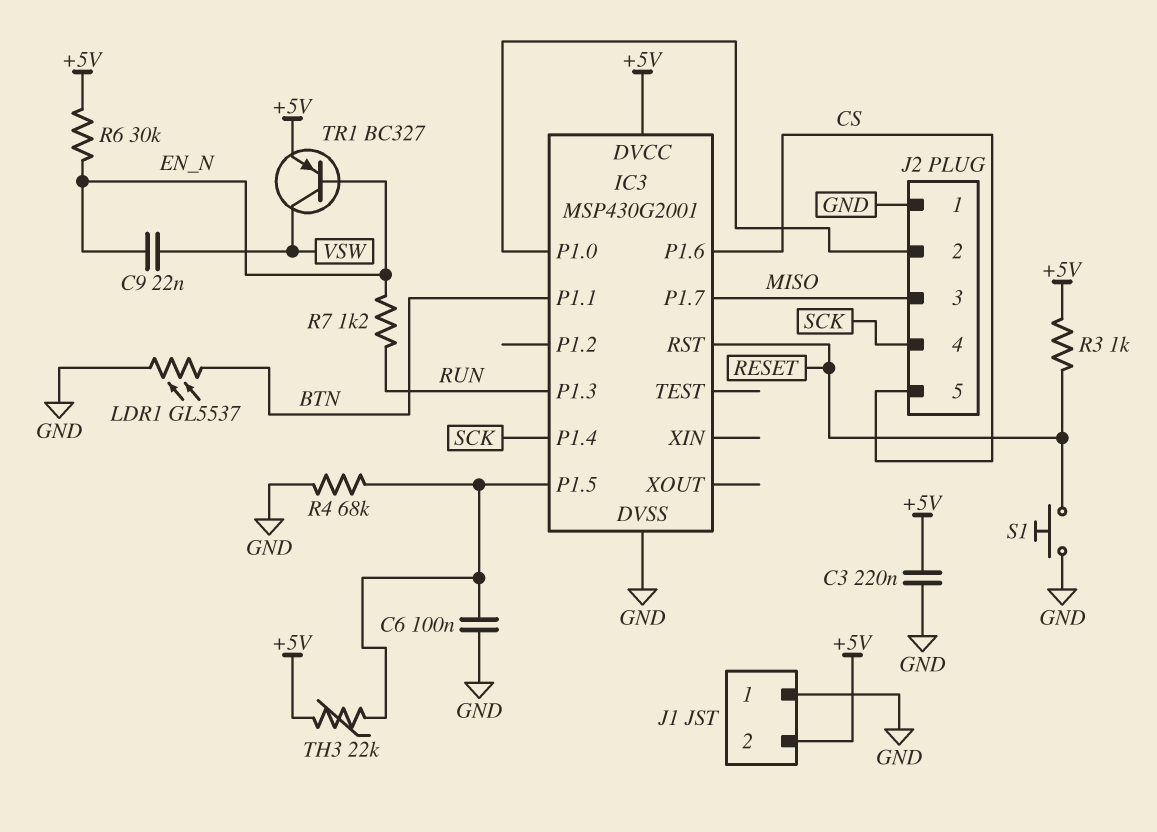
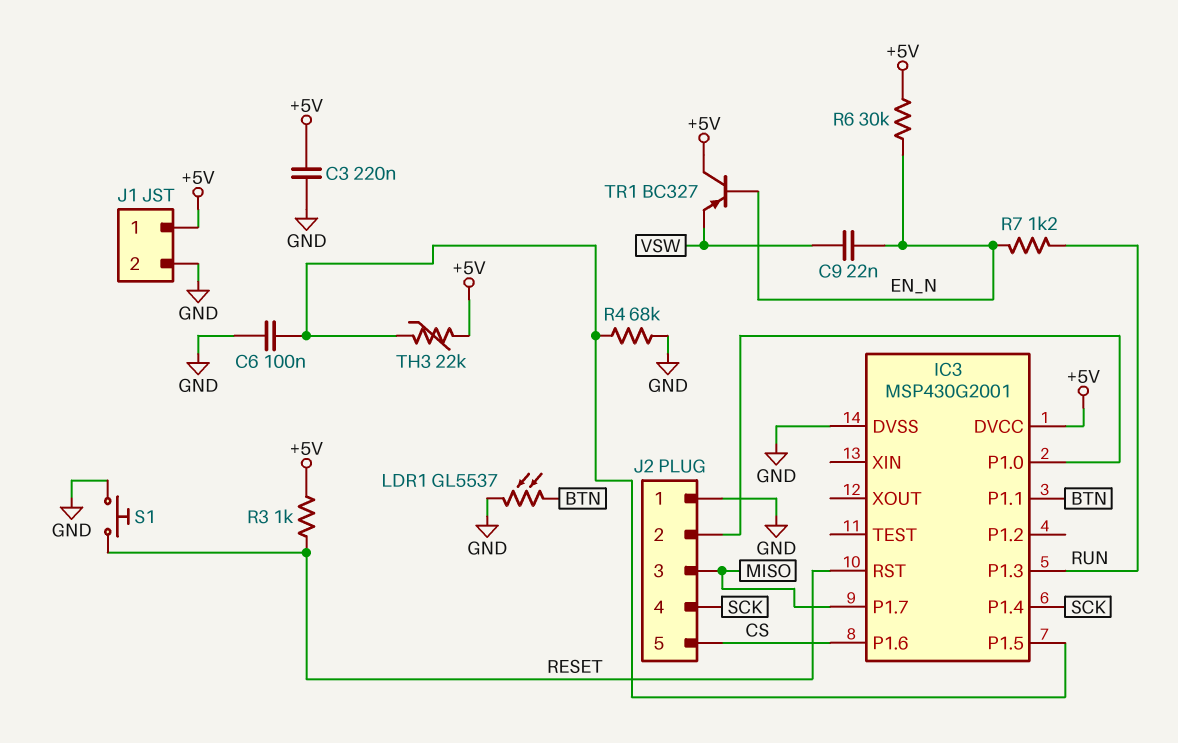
J1 pin 1: GND -> +5V
J1 pin 2: +5V -> GND
TR1: PNP BC327 (B EN_N, C VSW, E +5V) -> PNP BC327 (B EN_N, C +5V, E VSW)

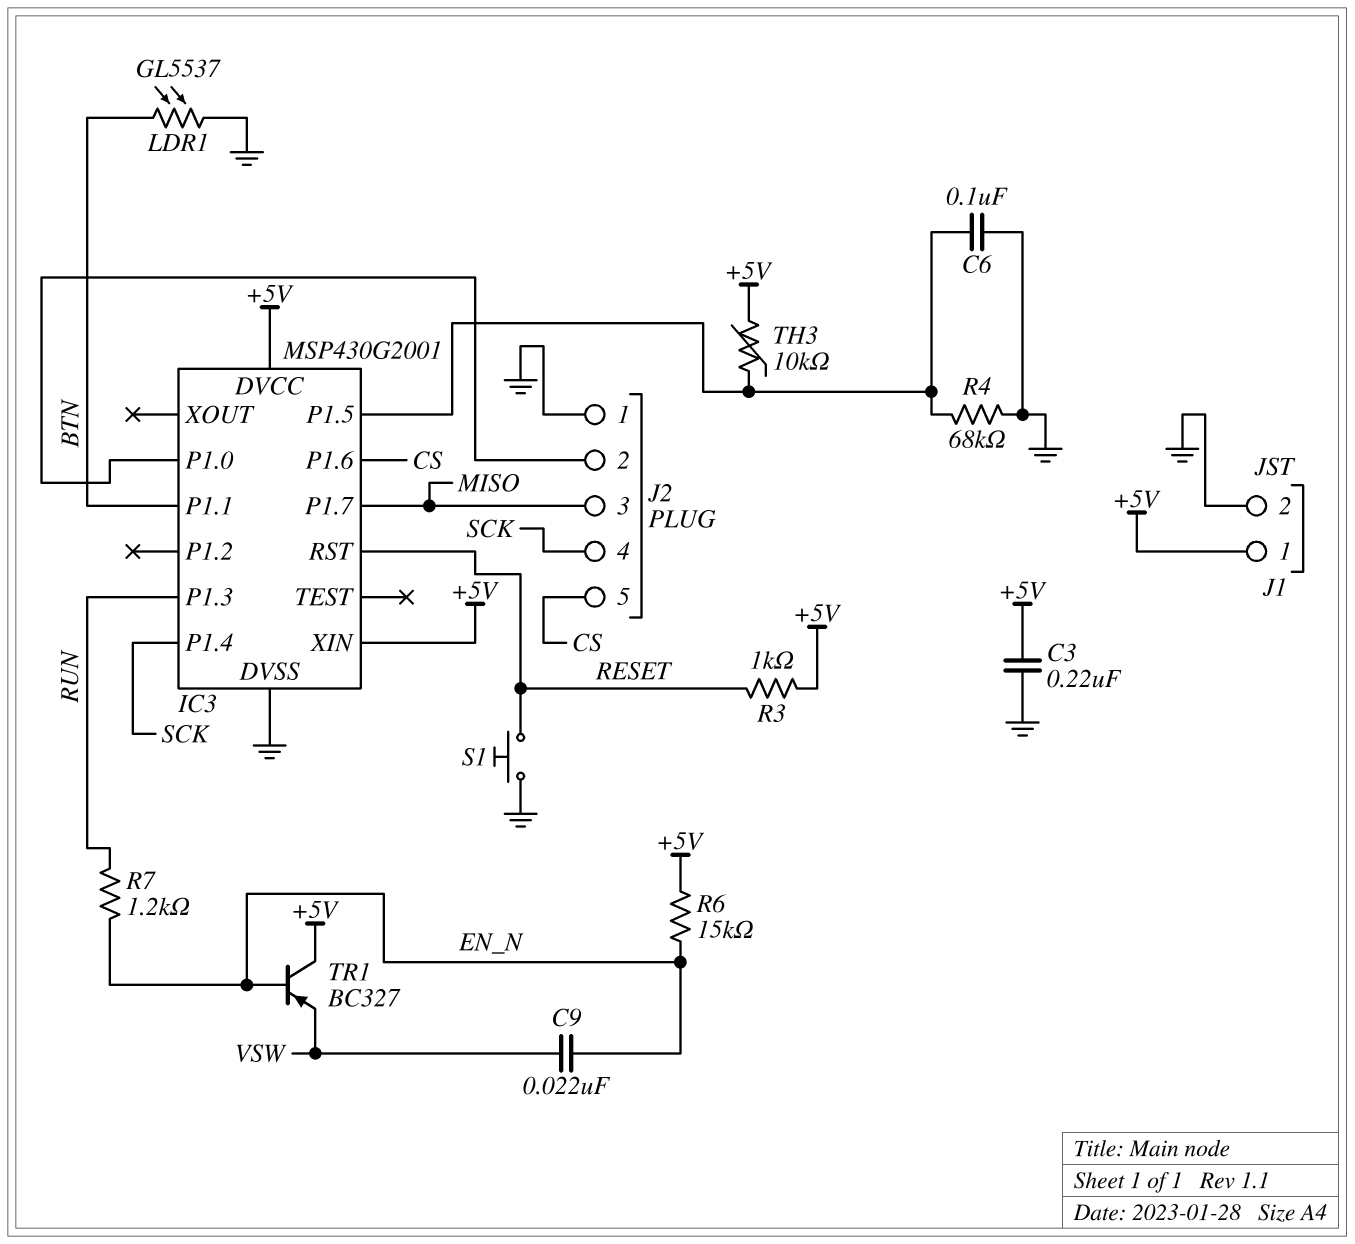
IC3 pin XIN: none -> +5V
R6: 30k (+5V, EN_N) -> 15k (+5V, EN_N)
TH3: 22k (+5V, IC3/P1.5) -> 10k (+5V, IC3/P1.5)

